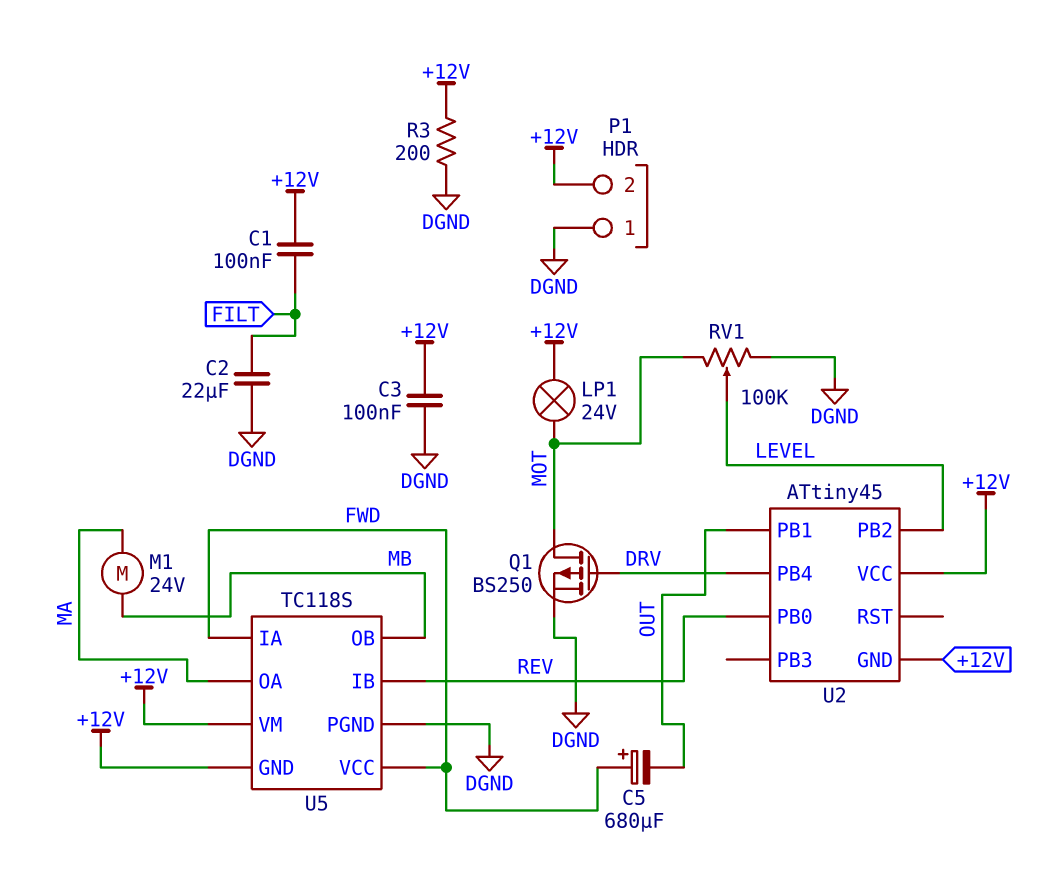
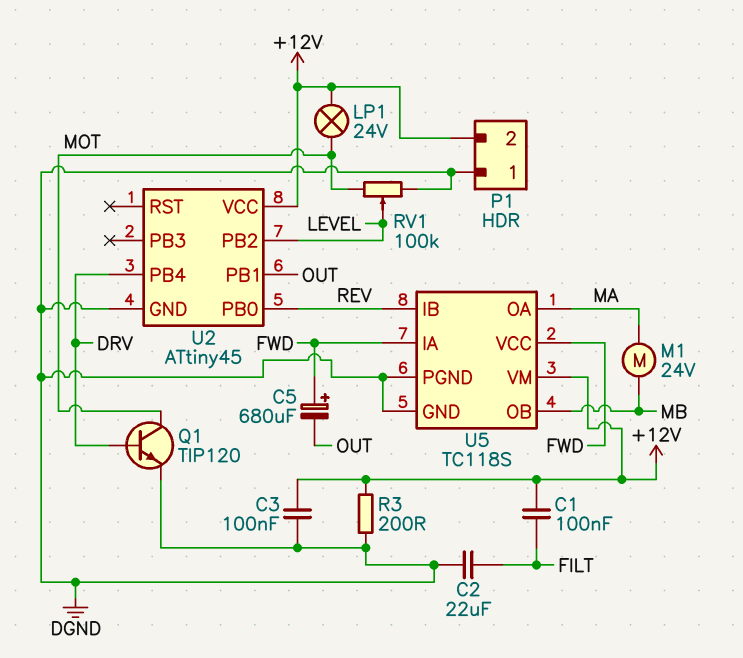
Q1: PMOS BS250 (G DRV, D MOT, S DGND) -> NPN TIP120 (B DRV, C MOT, E DGND)
U2 pin GND: +12V -> DGND
U5 pin GND: +12V -> DGND

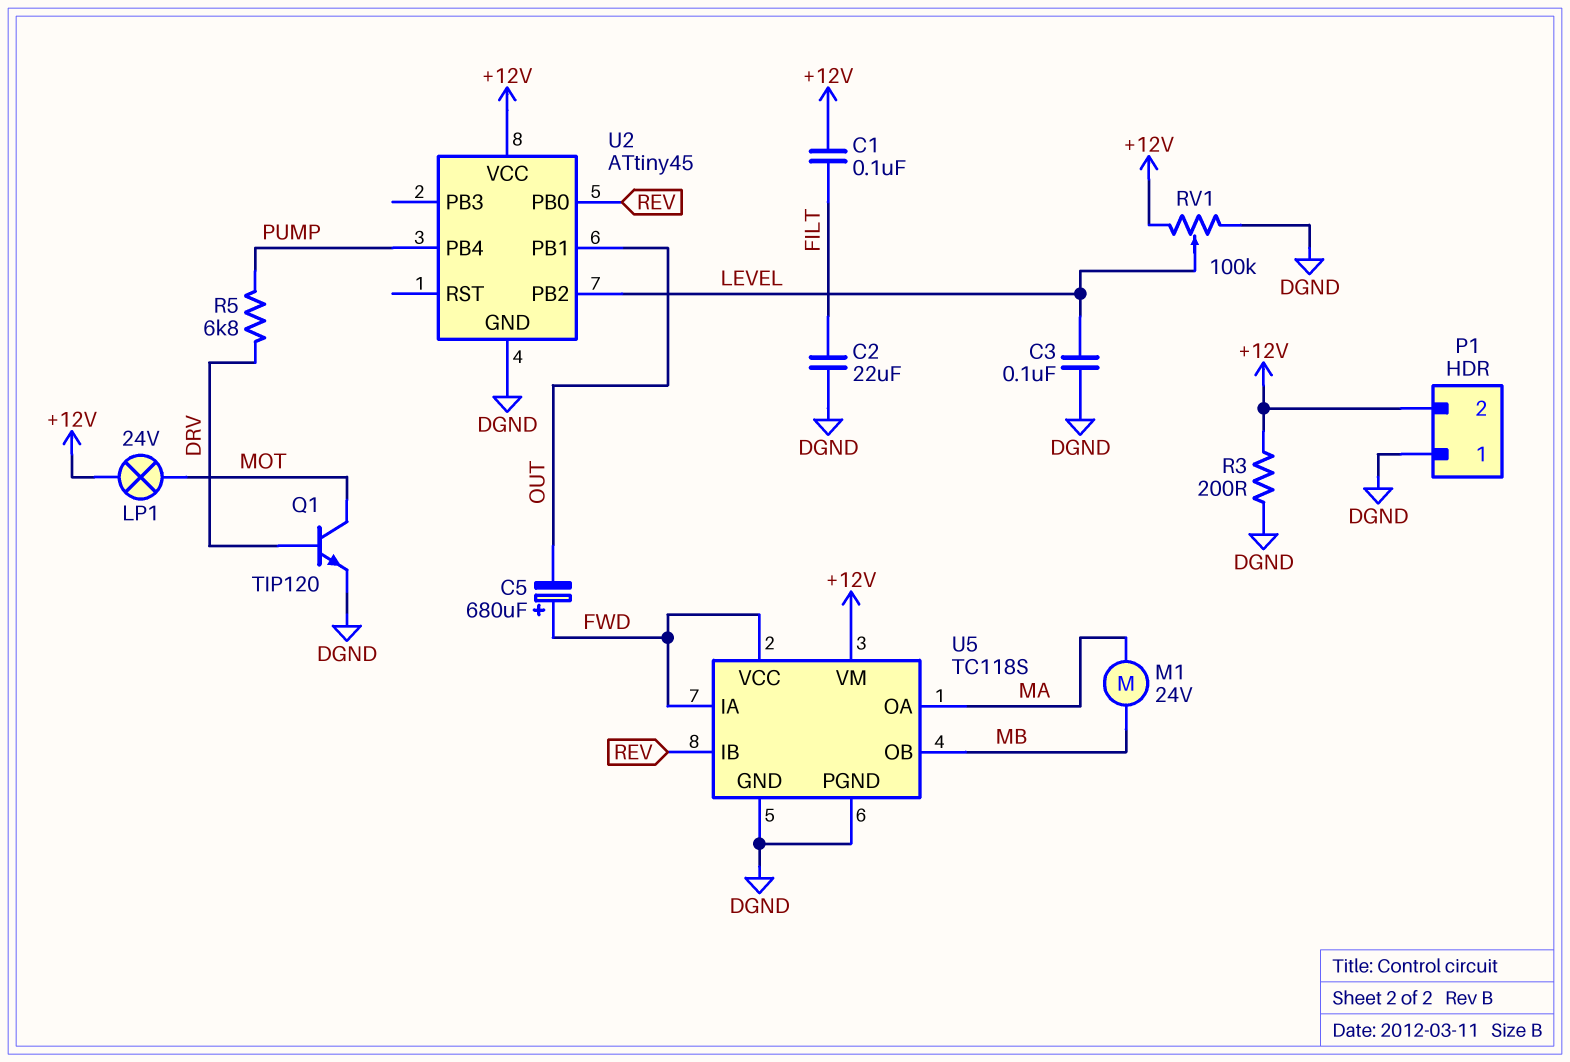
C3: 100nF (+12V, DGND) -> 100nF (DGND, LEVEL)
R5: none -> 6.8k (DRV, PUMP)
RV1: 100k (DGND, MOT, wiper LEVEL) -> 100k (+12V, DGND, wiper LEVEL)
U2 pin PB4: DRV -> PUMP

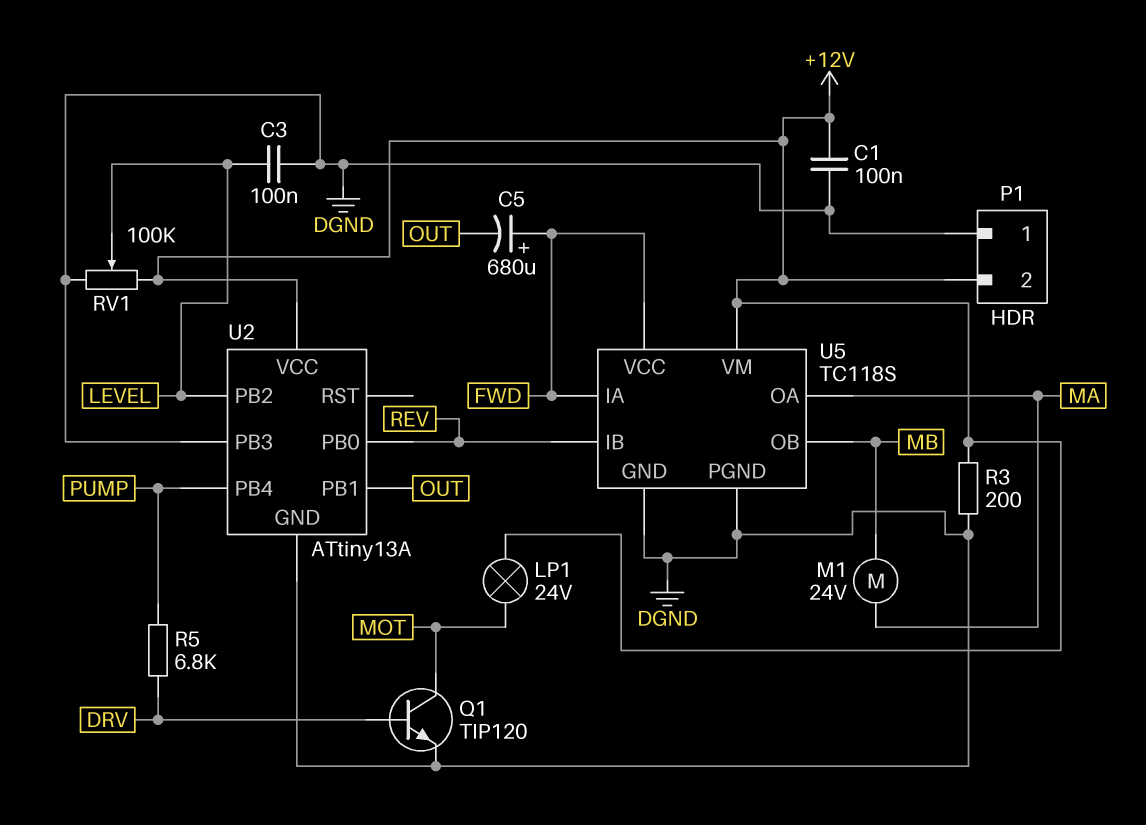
C1: 100nF (+12V, FILT) -> 100nF (+12V, DGND)
C2: 22uF (DGND, FILT) -> none
U2: ATtiny45 -> ATtiny13A
U2 pin PB3: none -> DGND

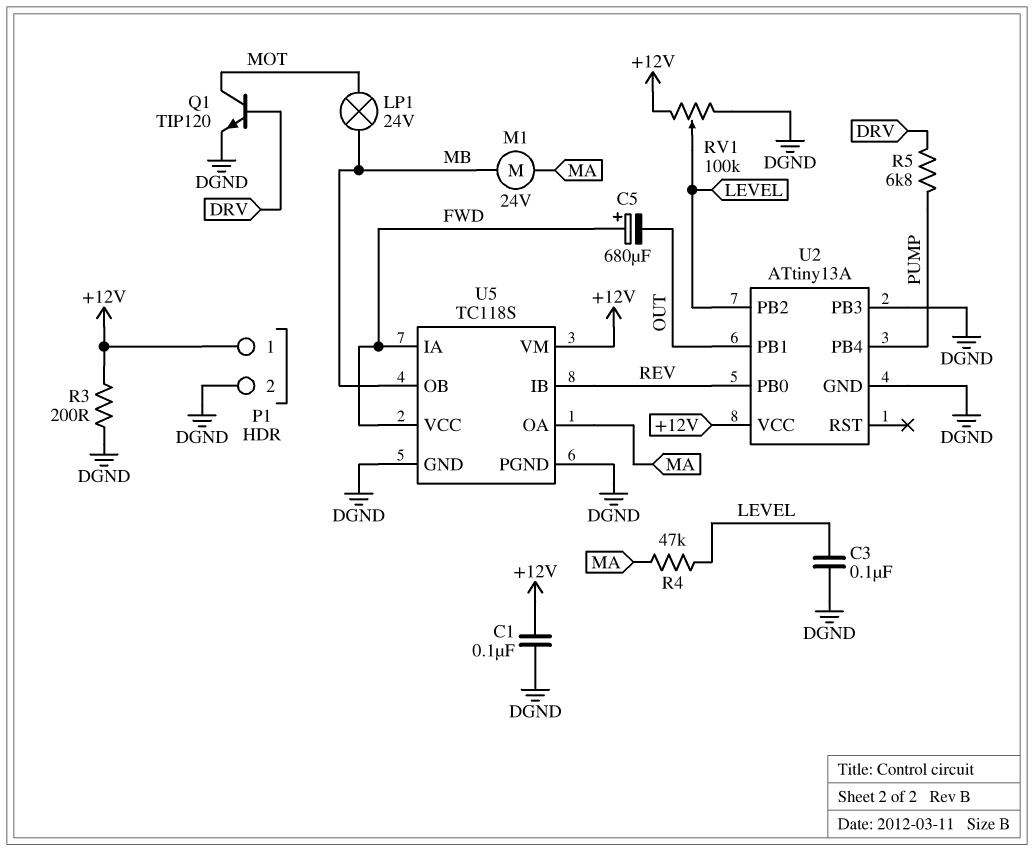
LP1: lamp 24V (+12V, MOT) -> lamp 24V (MB, MOT)
P1 pin 1: DGND -> +12V
P1 pin 2: +12V -> DGND
R4: none -> 47k (LEVEL, MA)

